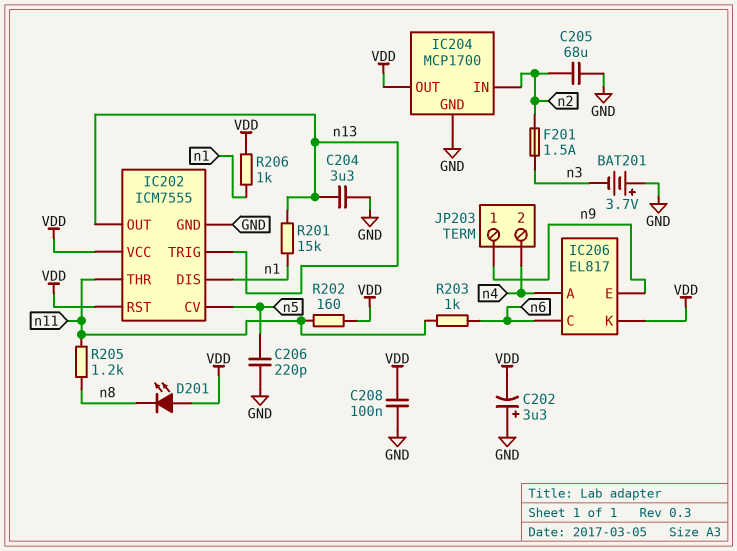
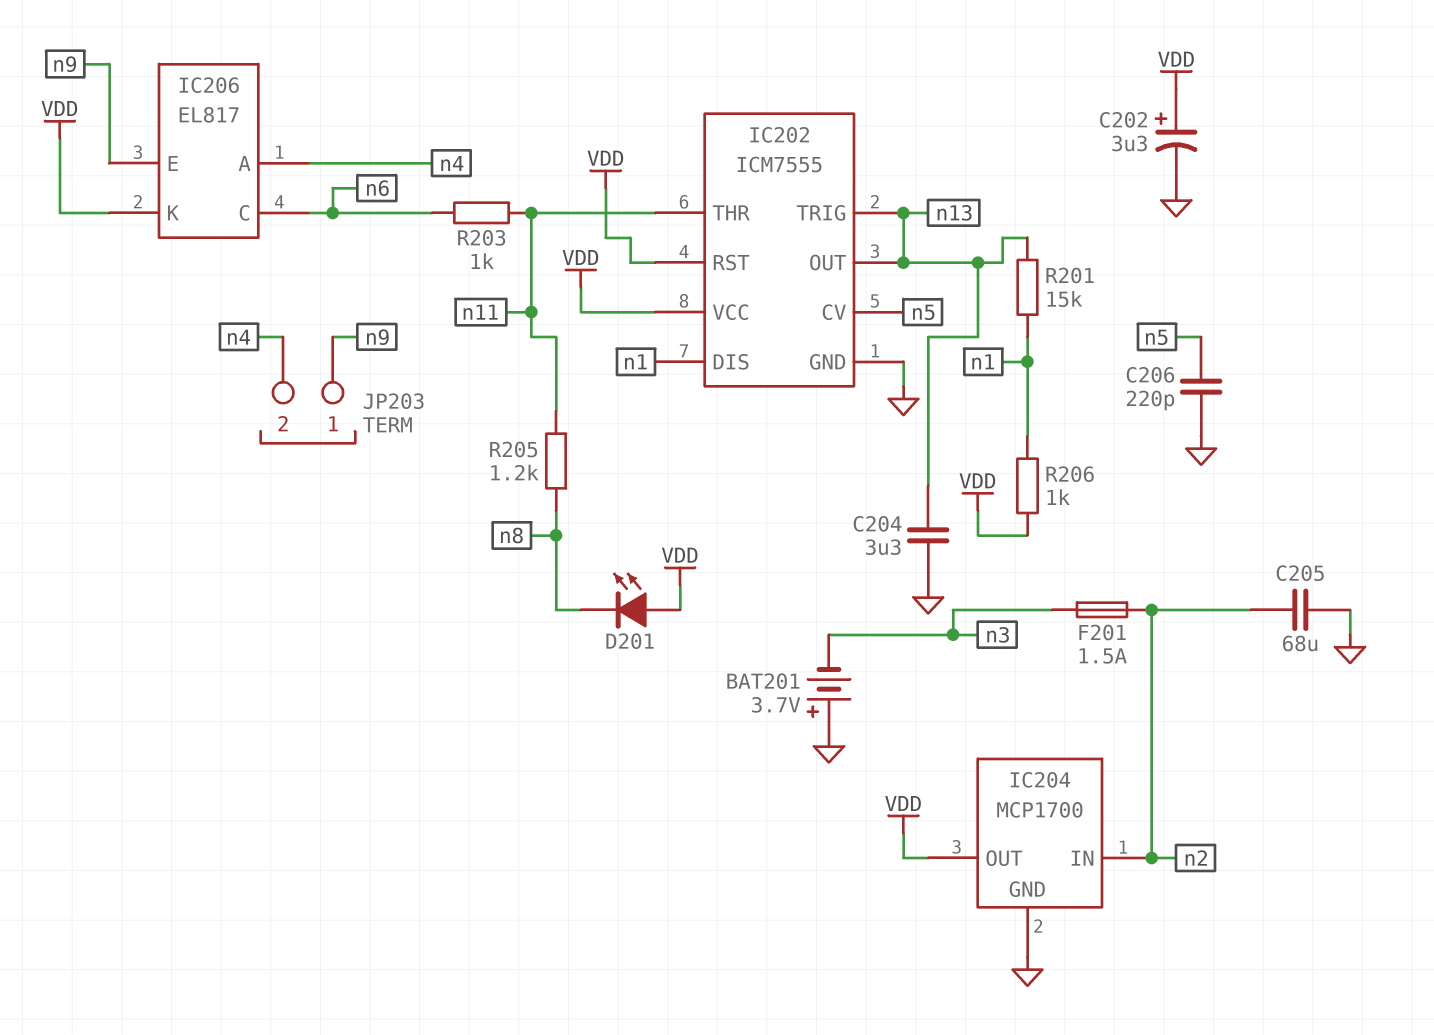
C202: 3.3uF (plus GND, minus VDD) -> 3.3uF (plus VDD, minus GND)
C208: 100nF (GND, VDD) -> none
R202: 160 (VDD, n11) -> none

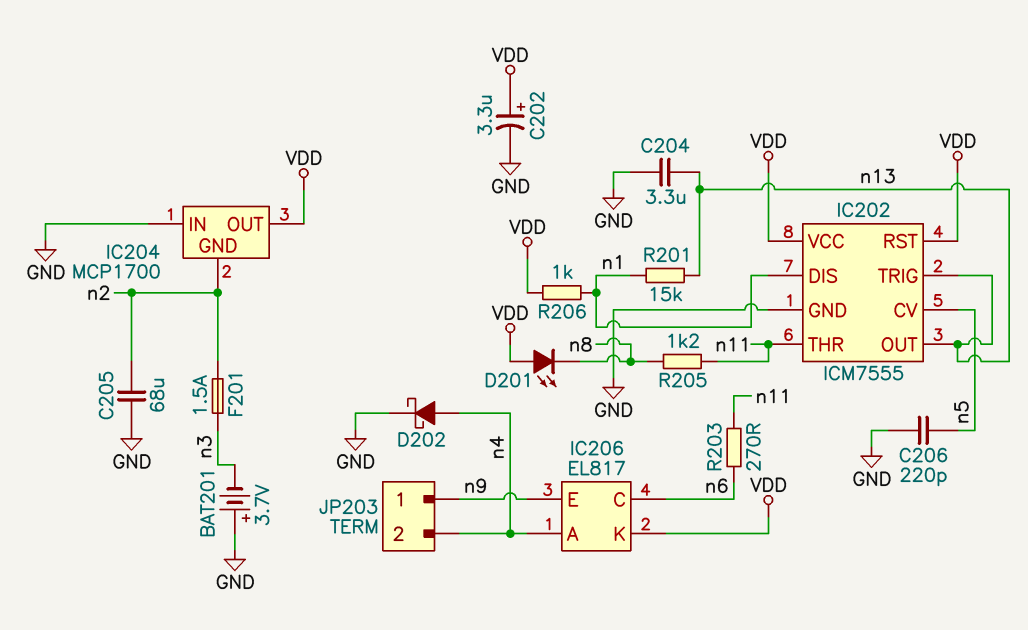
D202: none -> schottky (A n4, K GND)
IC204 pin GND: GND -> n2
IC204 pin IN: n2 -> GND
R203: 1k (n6, n11) -> 270 (n6, n11)

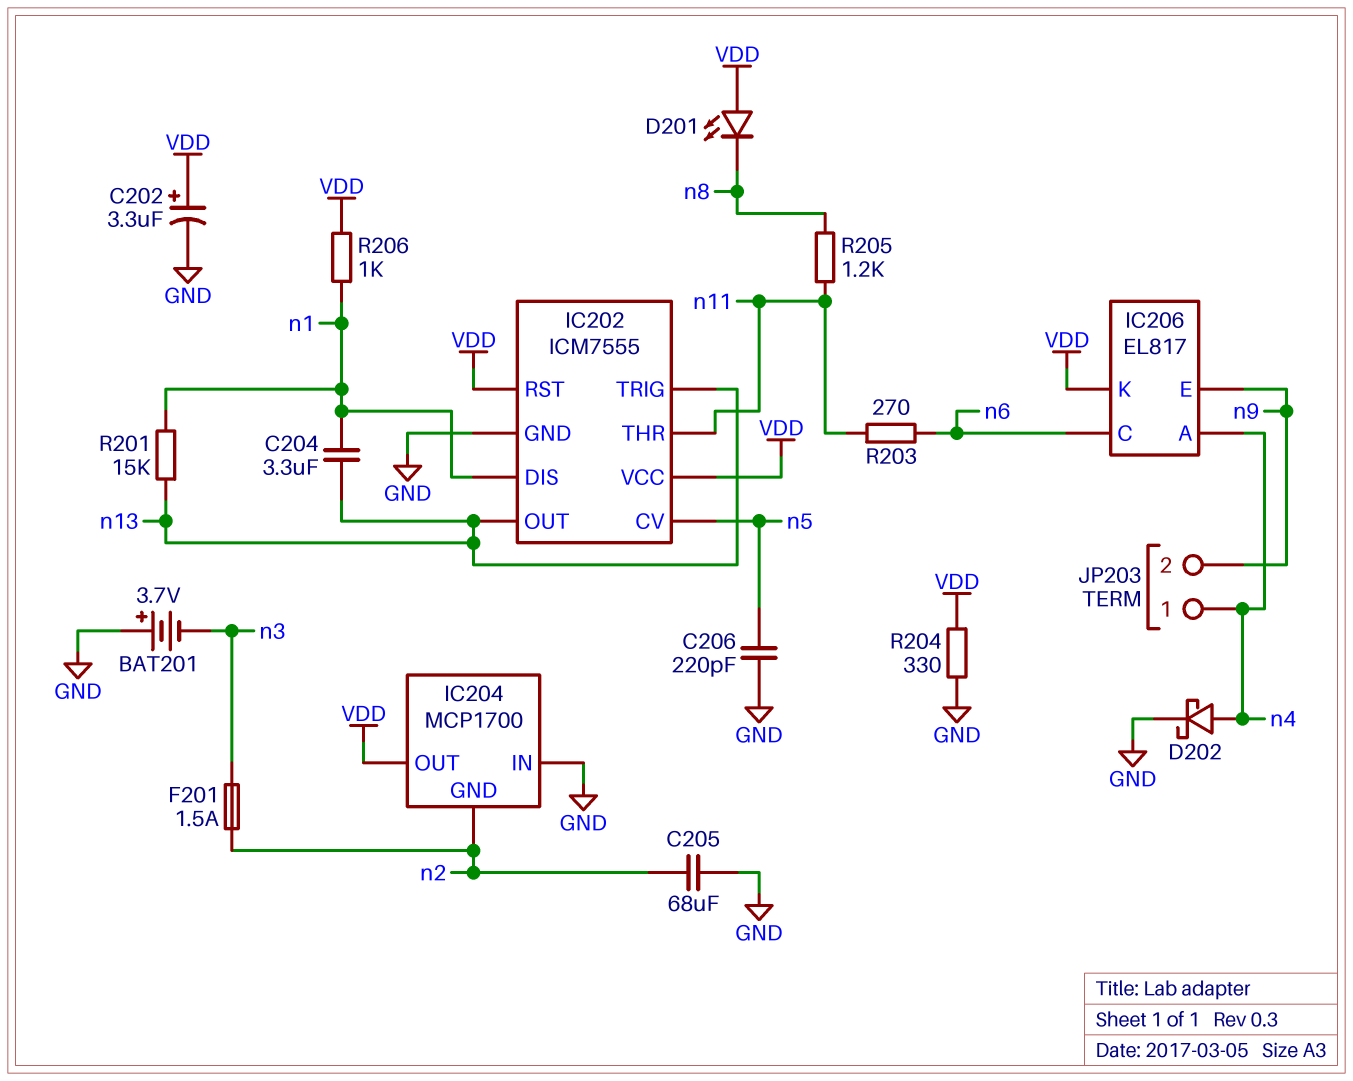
C204: 3.3uF (GND, n13) -> 3.3uF (n1, n13)
JP203 pin 1: n9 -> n4
JP203 pin 2: n4 -> n9
R204: none -> 330 (GND, VDD)

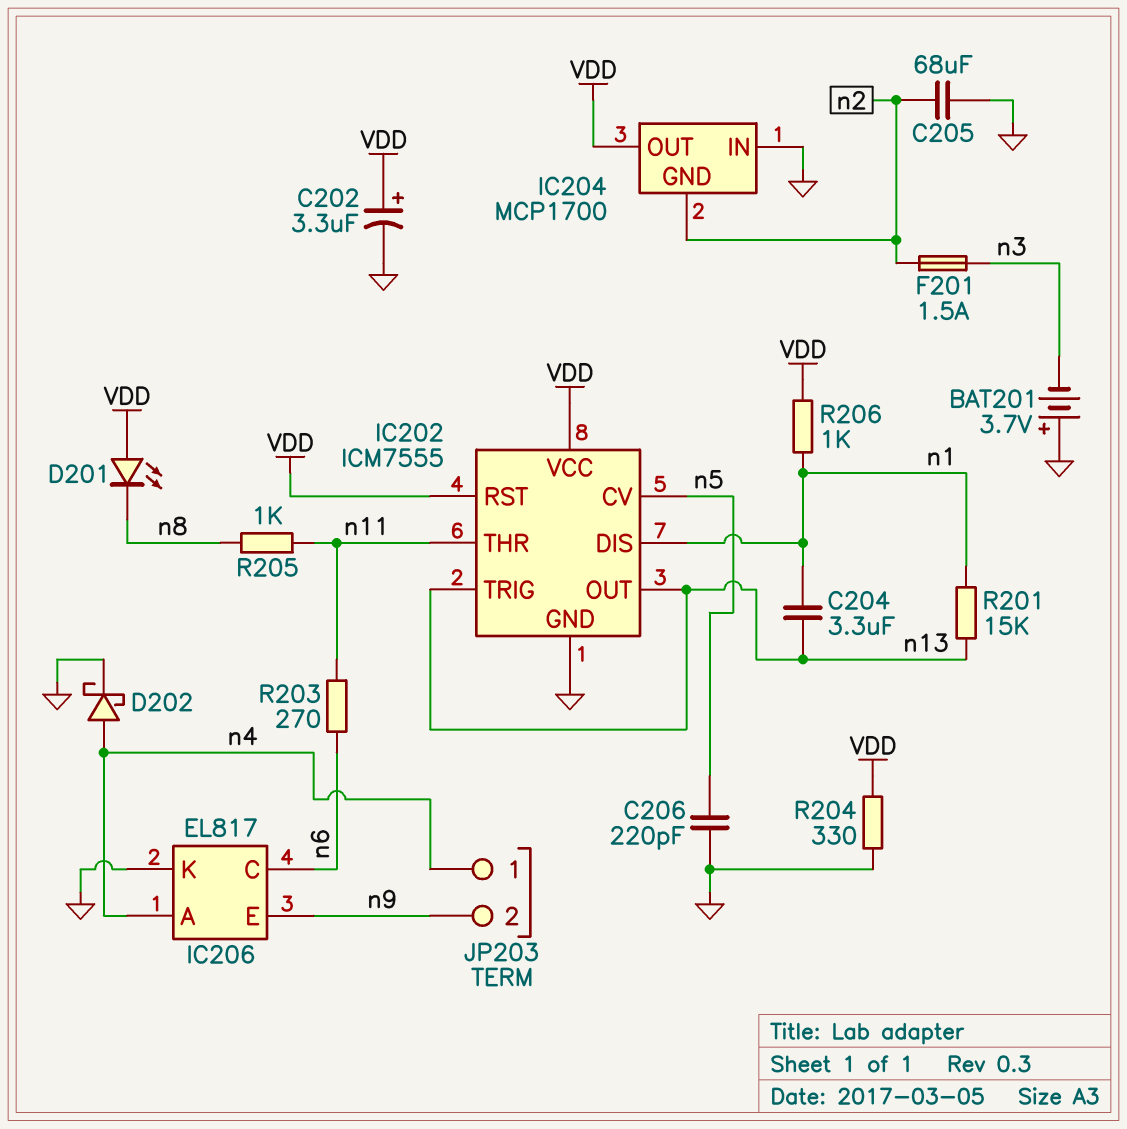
IC206 pin K: VDD -> GND
R205: 1.2k (n8, n11) -> 1k (n8, n11)

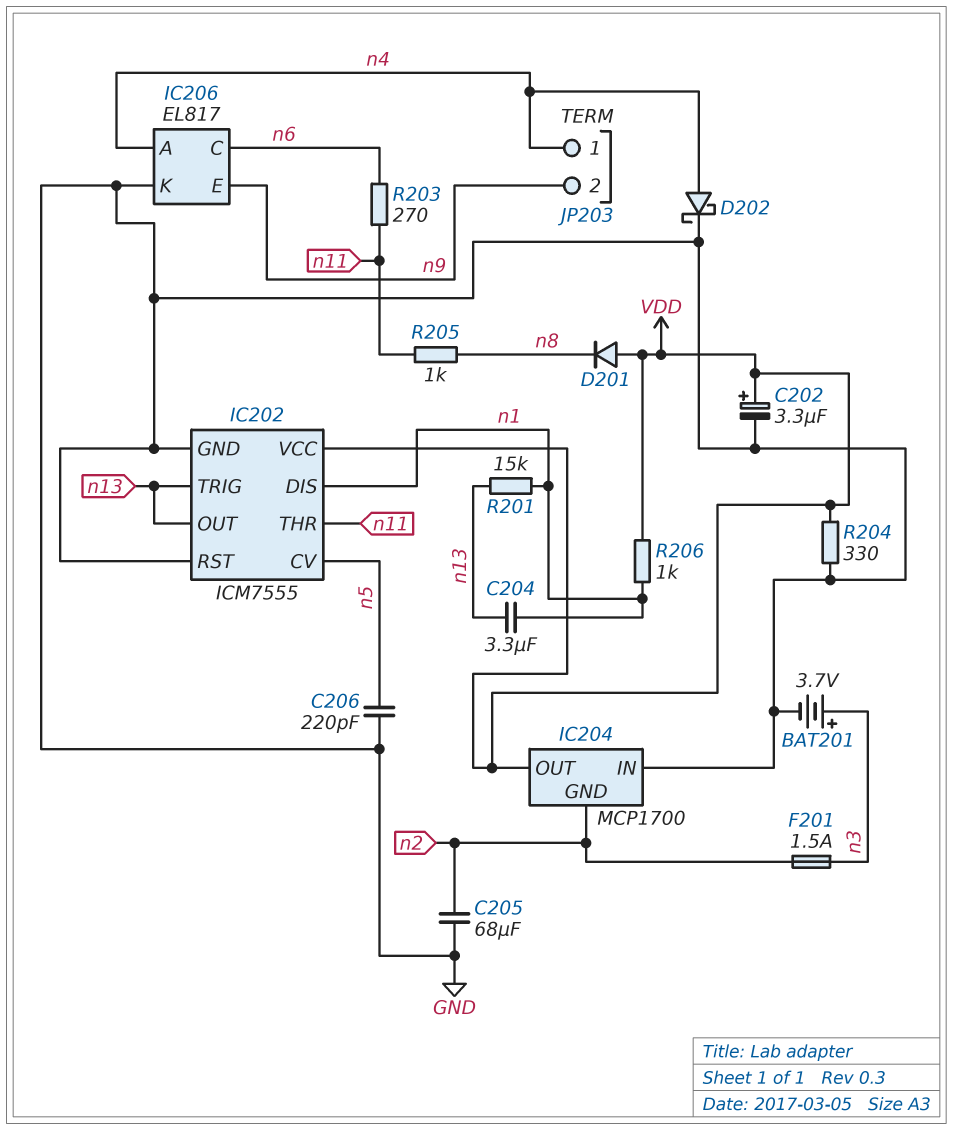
BAT201: 3.7V (plus GND, minus n3) -> 3.7V (plus n3, minus GND)
D201: LED (A VDD, K n8) -> diode (A VDD, K n8)
IC202 pin RST: VDD -> GND

